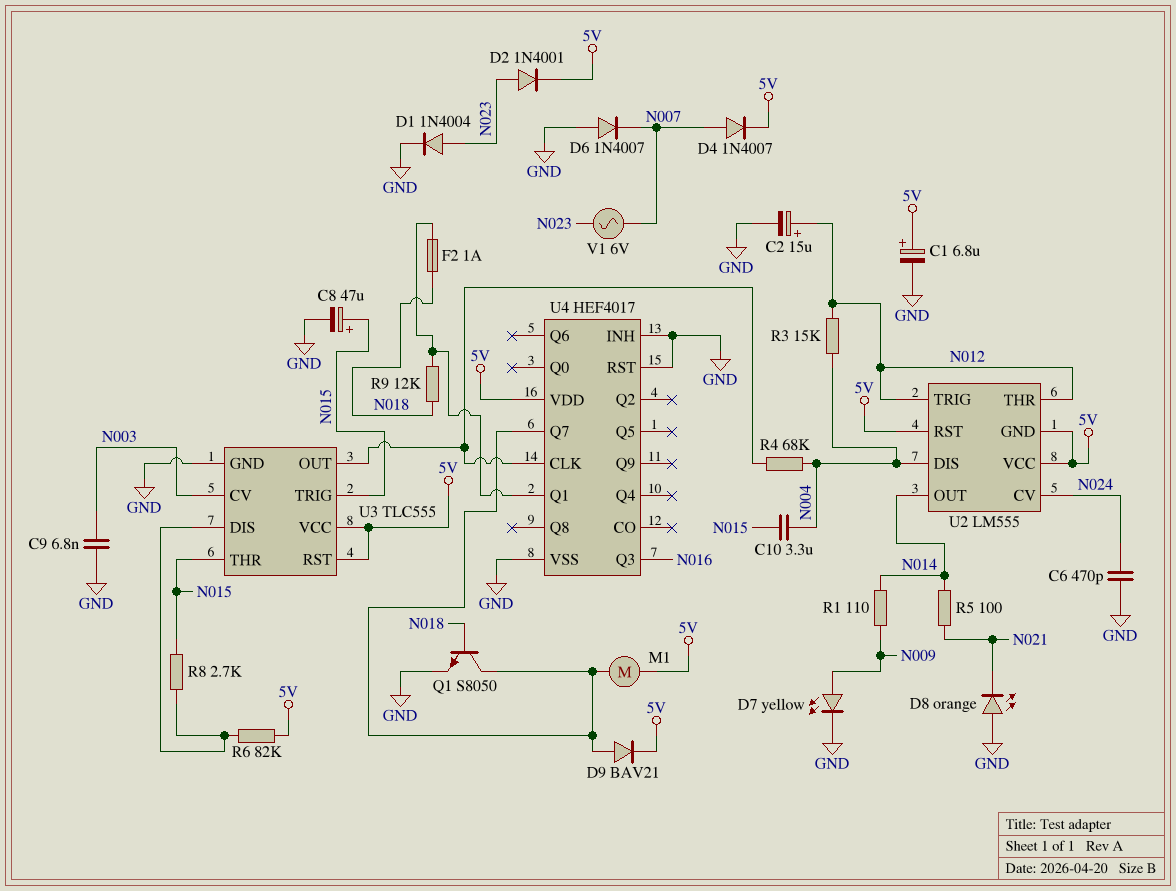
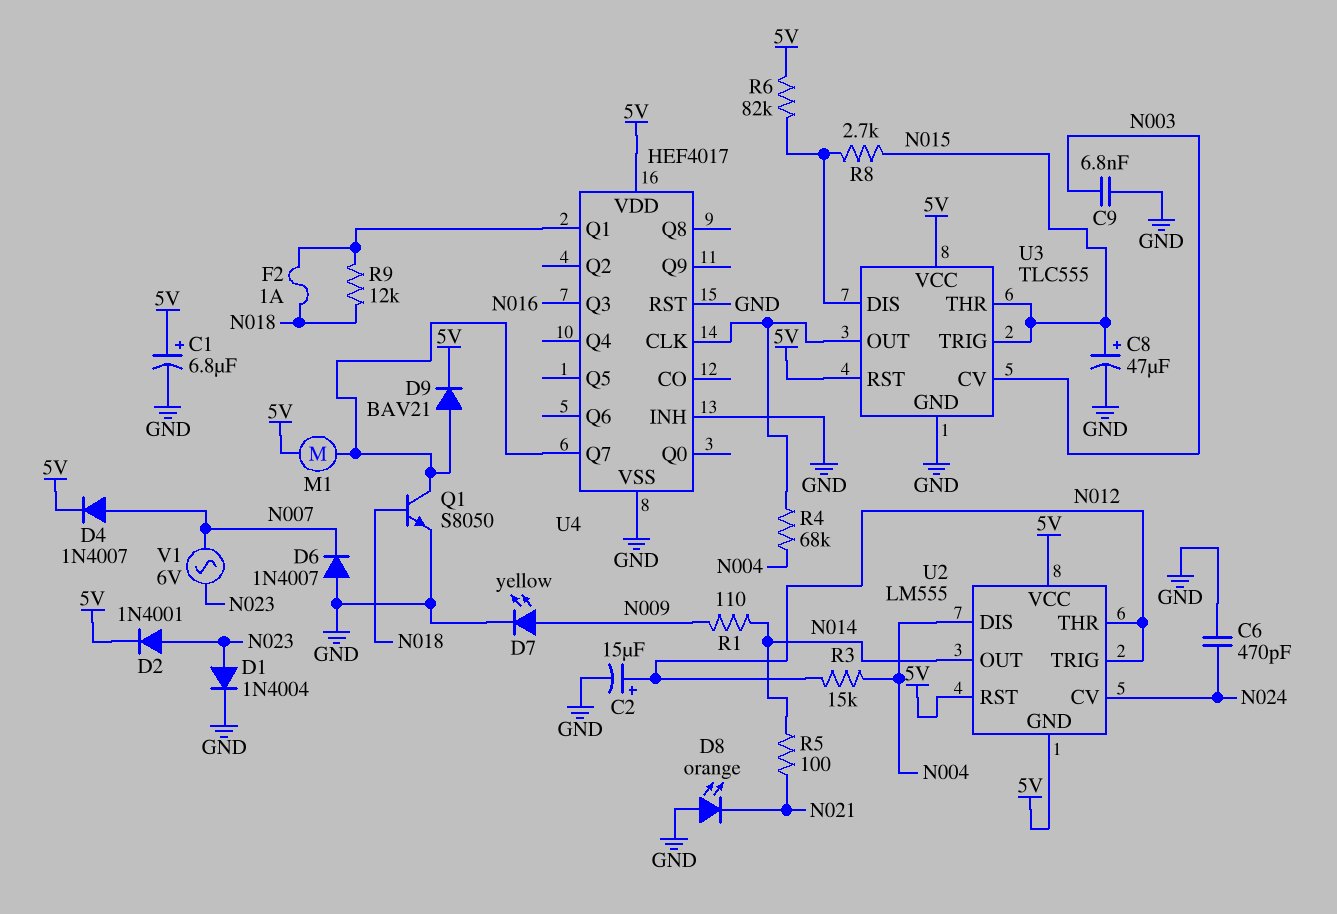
C10: 3.3uF (N004, N015) -> none

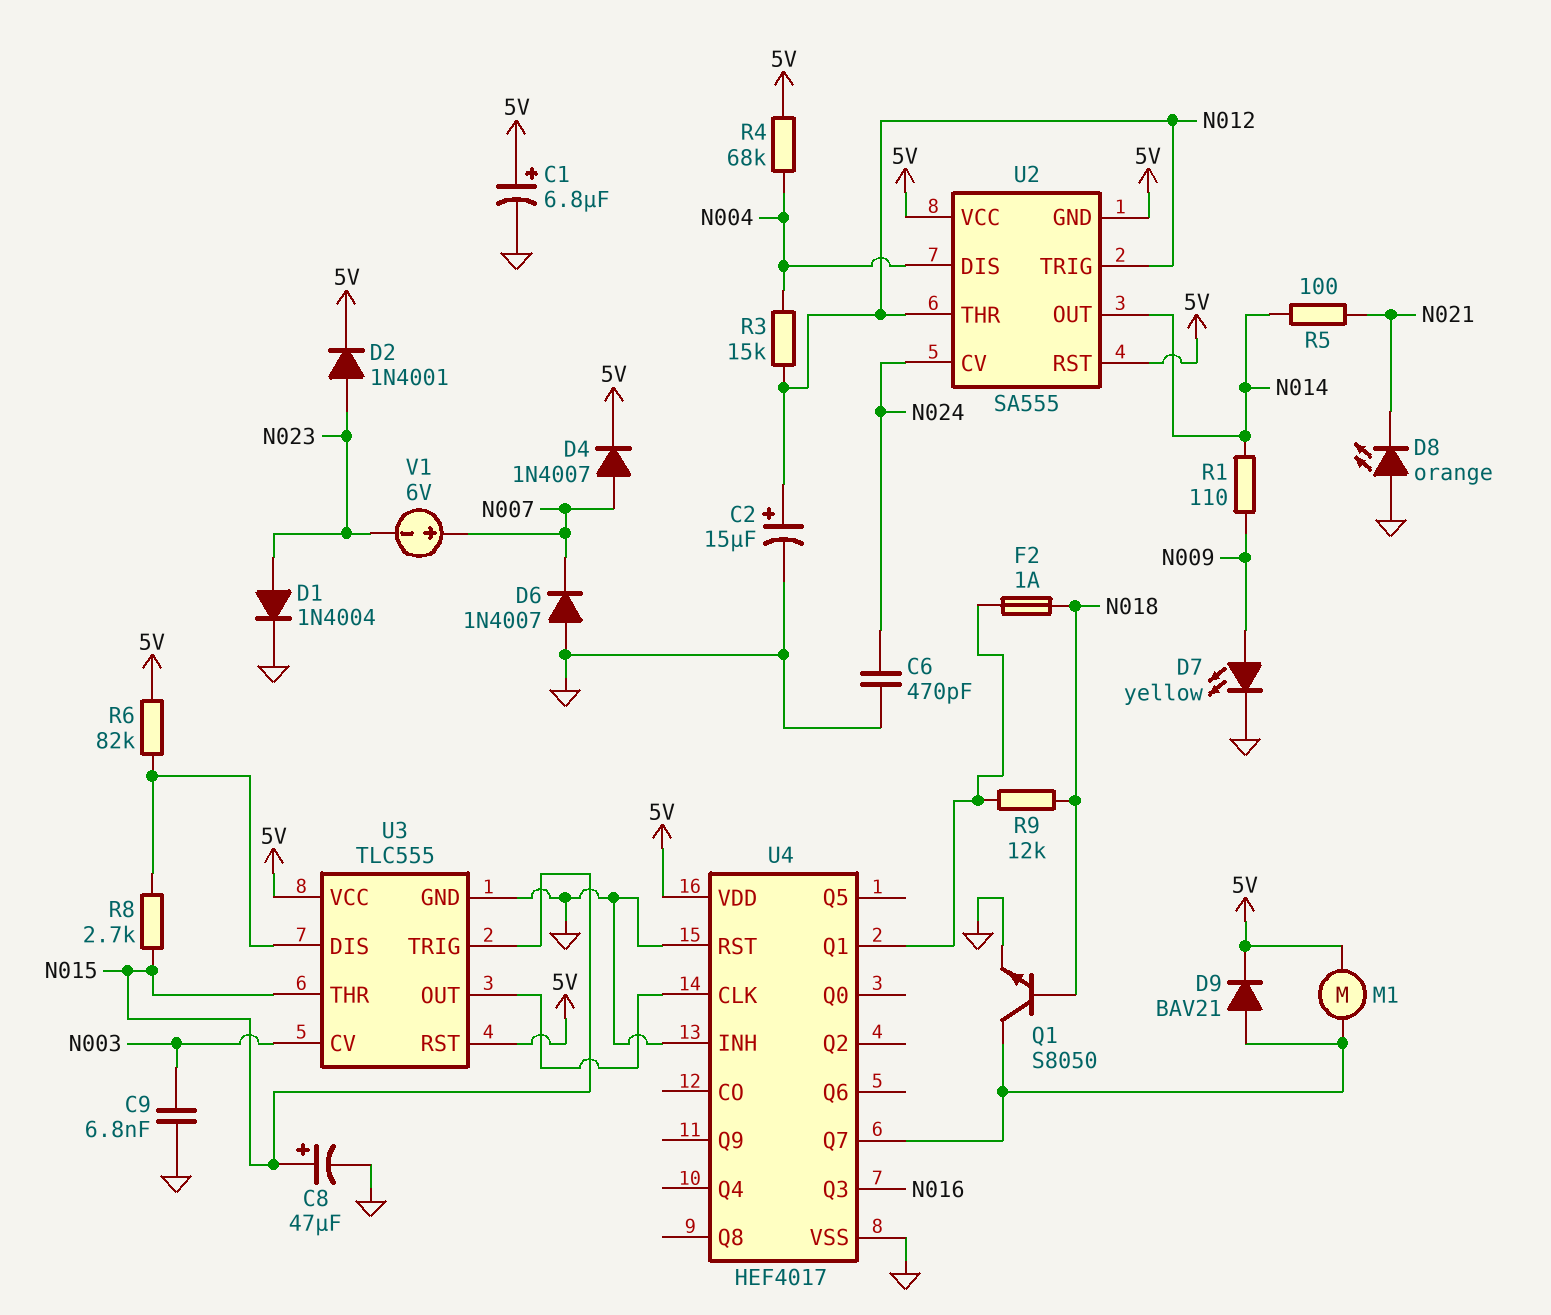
R4: 68k (N004, U3/OUT) -> 68k (5V, N004)
U2: LM555 -> SA555
V1: AC 6V (N007, N023) -> 6V (plus N007, minus N023)

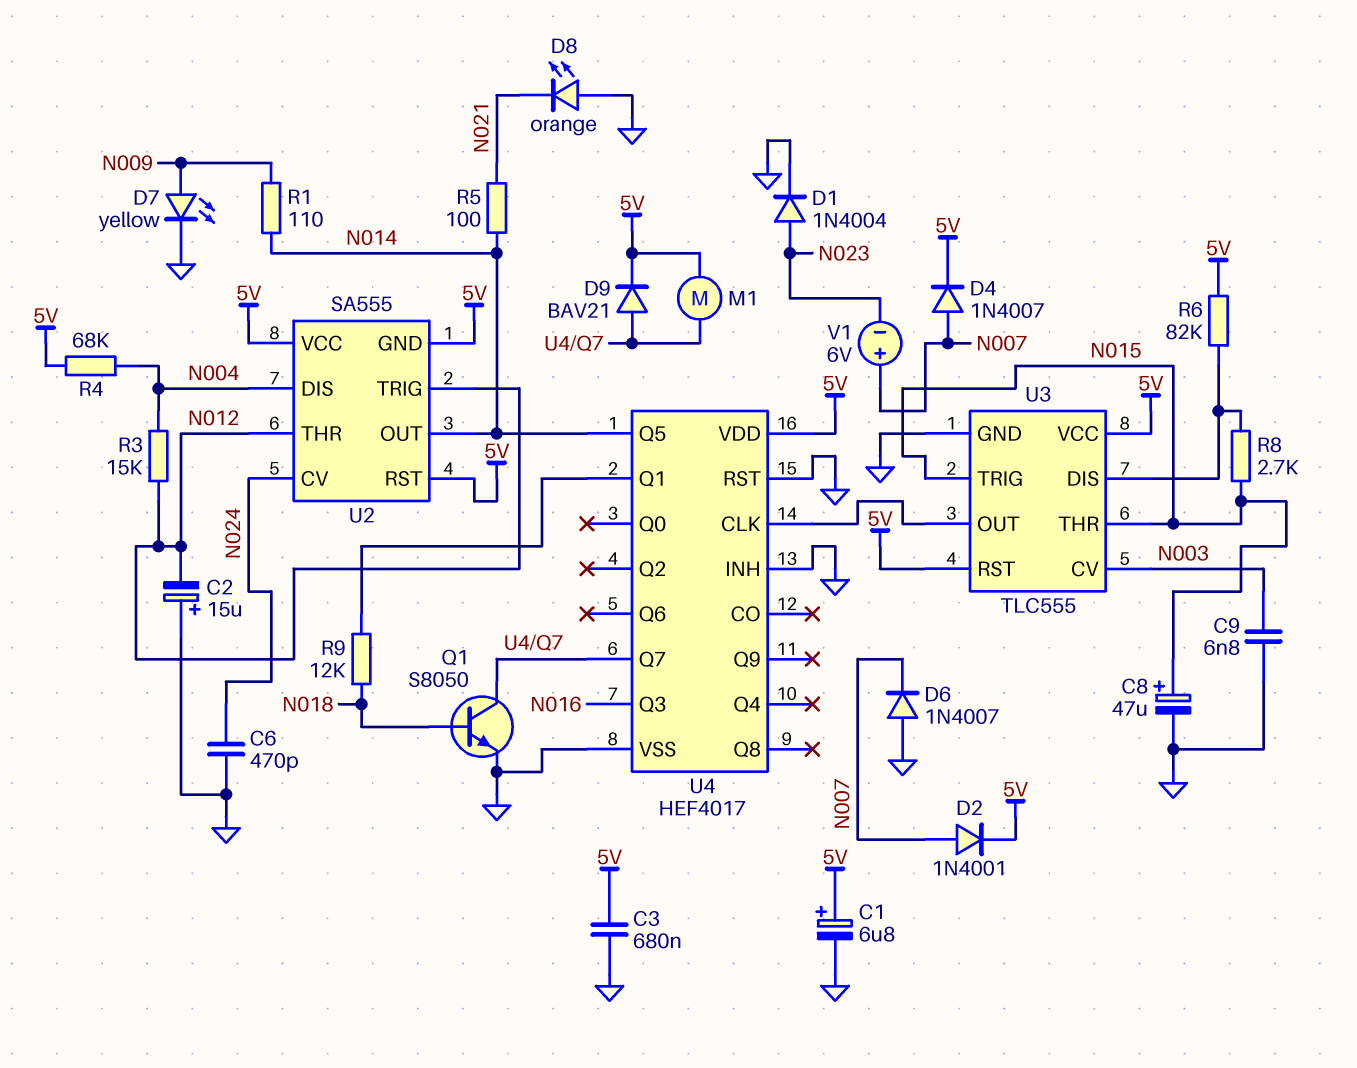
C2: 15uF (plus N012, minus GND) -> 15uF (plus GND, minus N012)
C3: none -> 680nF (5V, GND)
D2: diode 1N4001 (A N023, K 5V) -> diode 1N4001 (A N007, K 5V)
F2: 1A (N018, U4/Q1) -> none
U4 pin Q5: none -> N014

